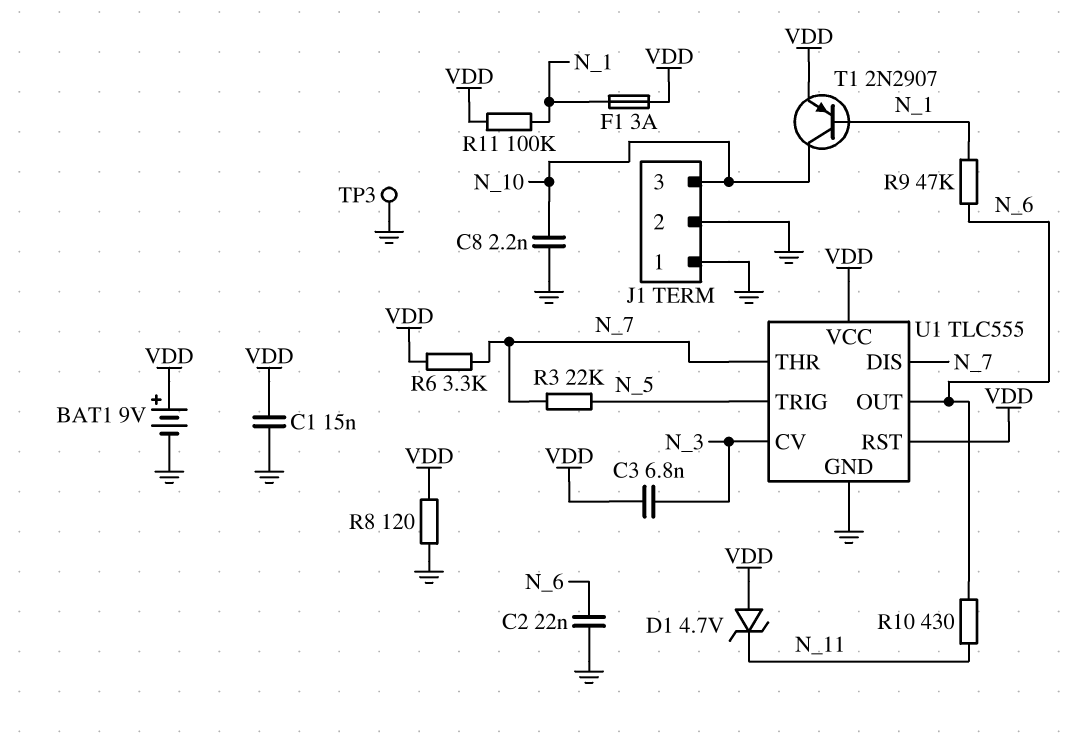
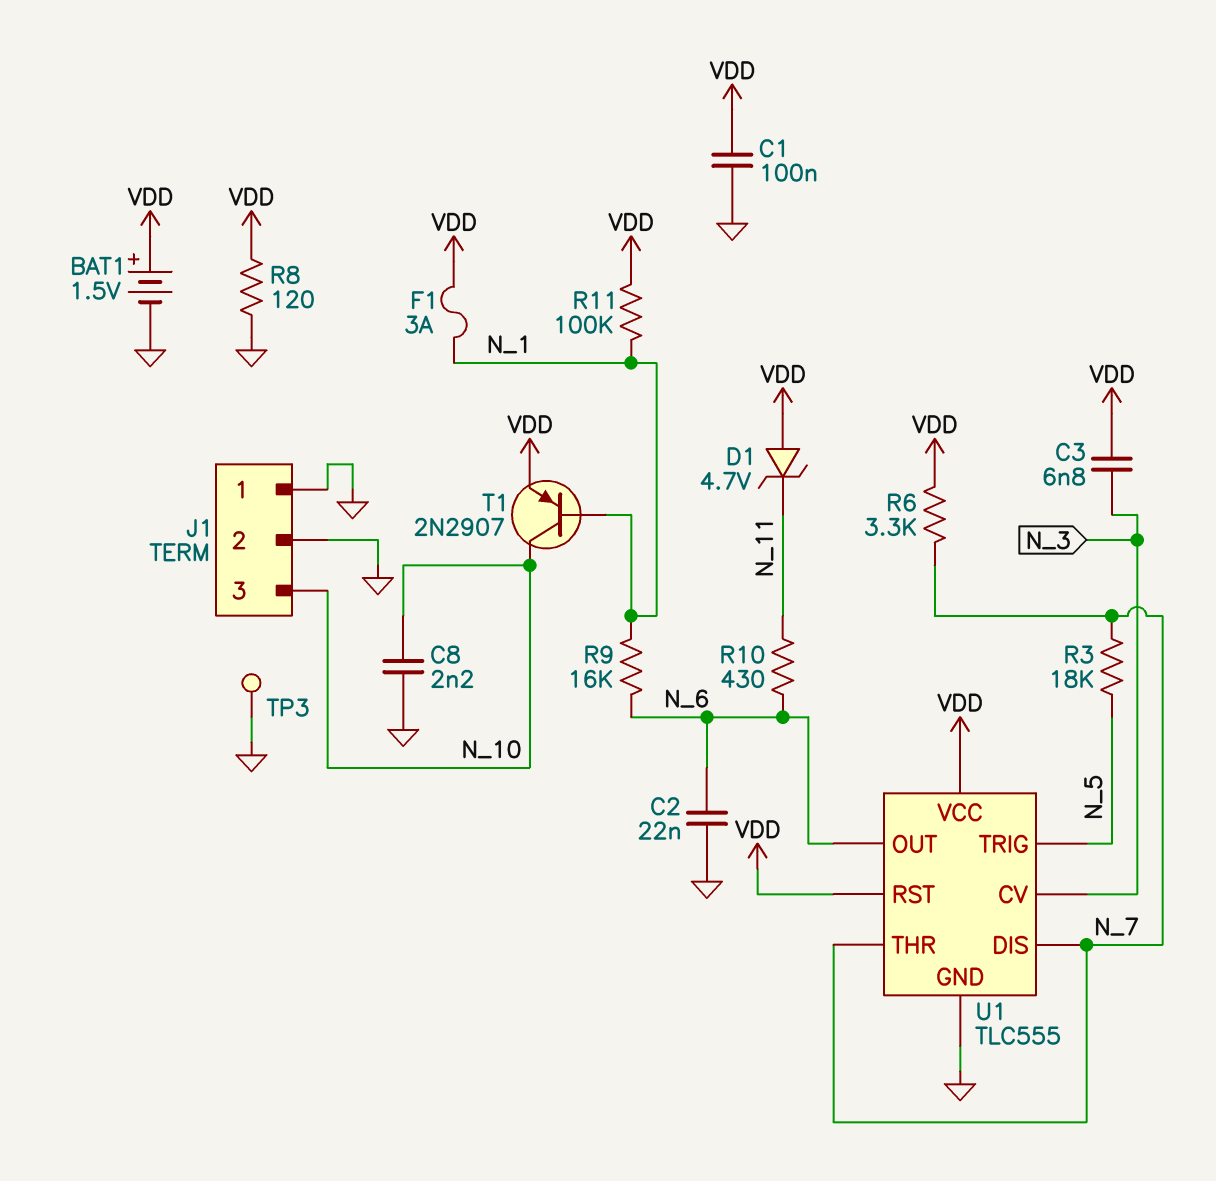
BAT1: 9V (plus VDD, minus GND) -> 1.5V (plus VDD, minus GND)
C1: 15nF (GND, VDD) -> 100nF (GND, VDD)
R3: 22k (N_5, N_7) -> 18k (N_5, N_7)
R9: 47k (N_1, N_6) -> 16k (N_1, N_6)

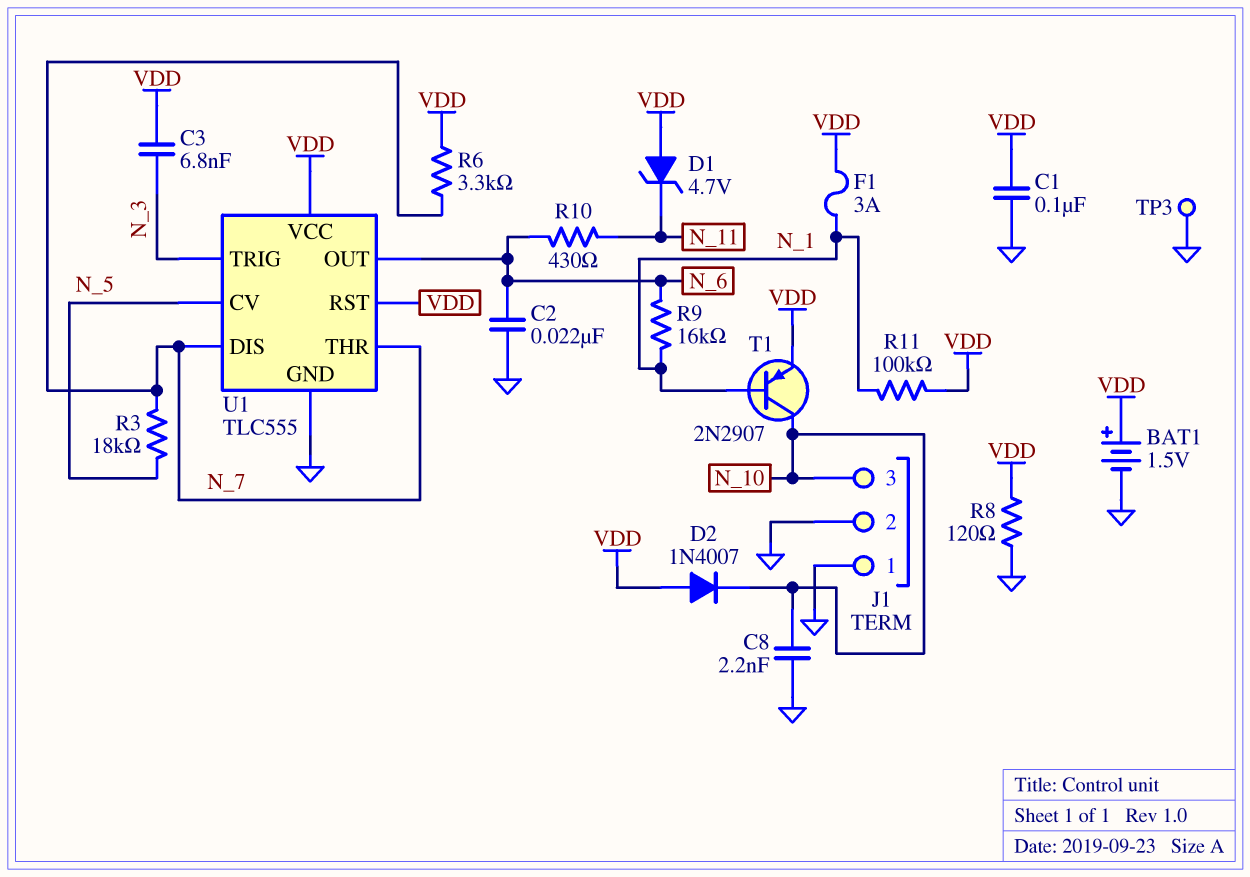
D2: none -> diode 1N4007 (A VDD, K N_10)
U1 pin CV: N_3 -> N_5
U1 pin TRIG: N_5 -> N_3

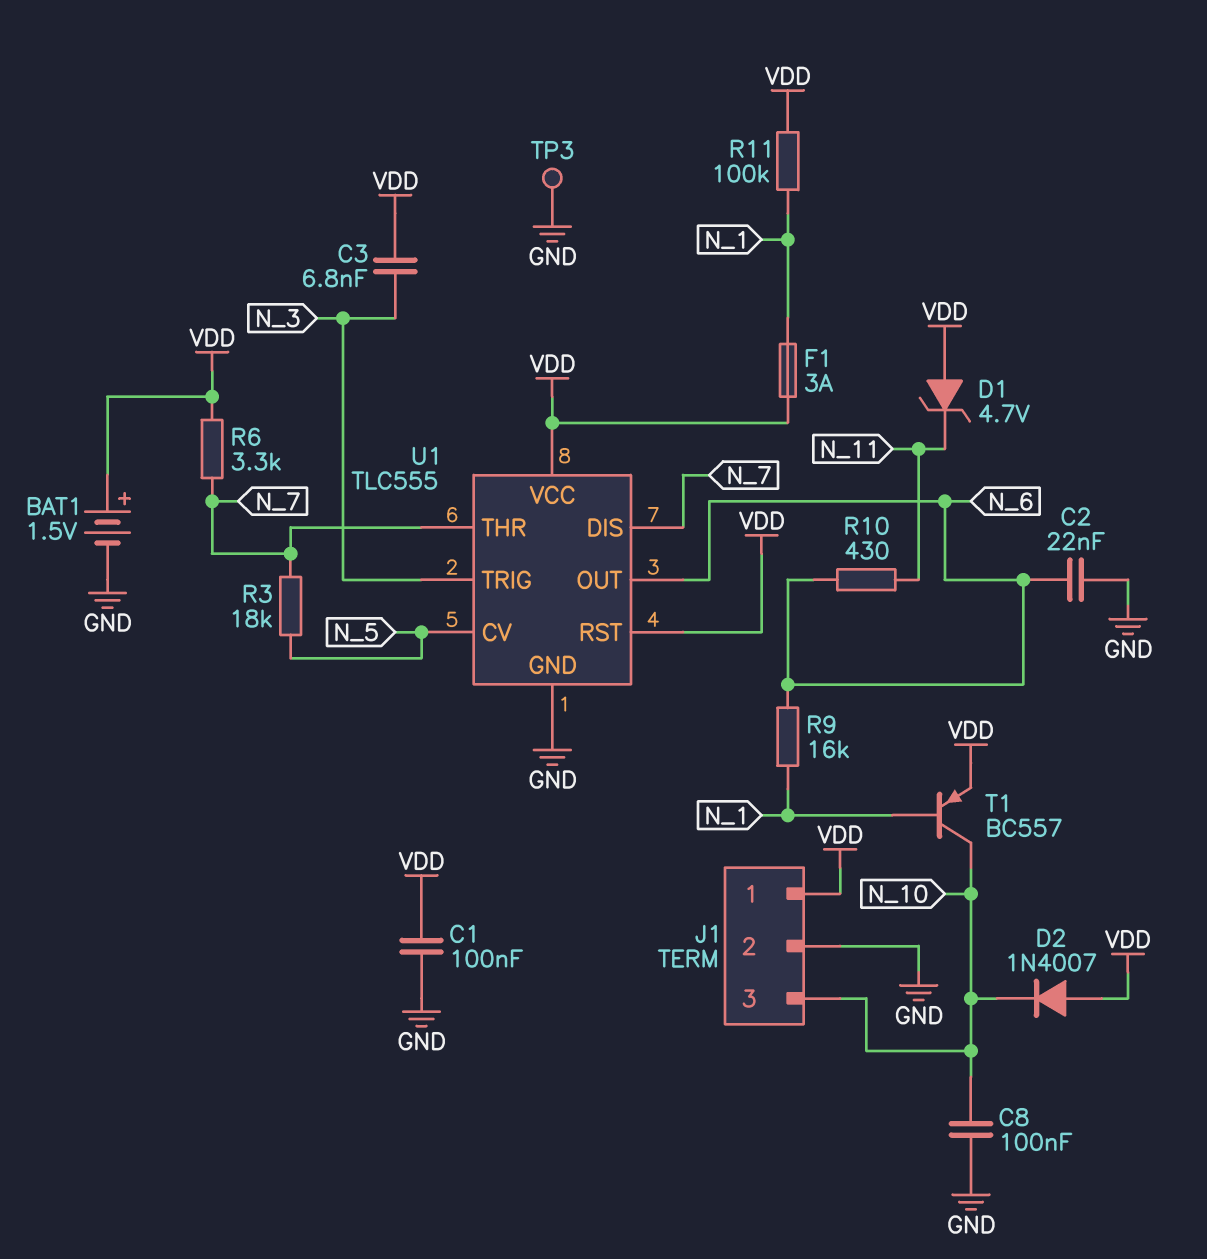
C8: 2.2nF (GND, N_10) -> 100nF (GND, N_10)
J1 pin 1: GND -> VDD
R8: 120 (GND, VDD) -> none
T1: PNP 2N2907 (B N_1, C N_10, E VDD) -> PNP BC557 (B N_1, C N_10, E VDD)

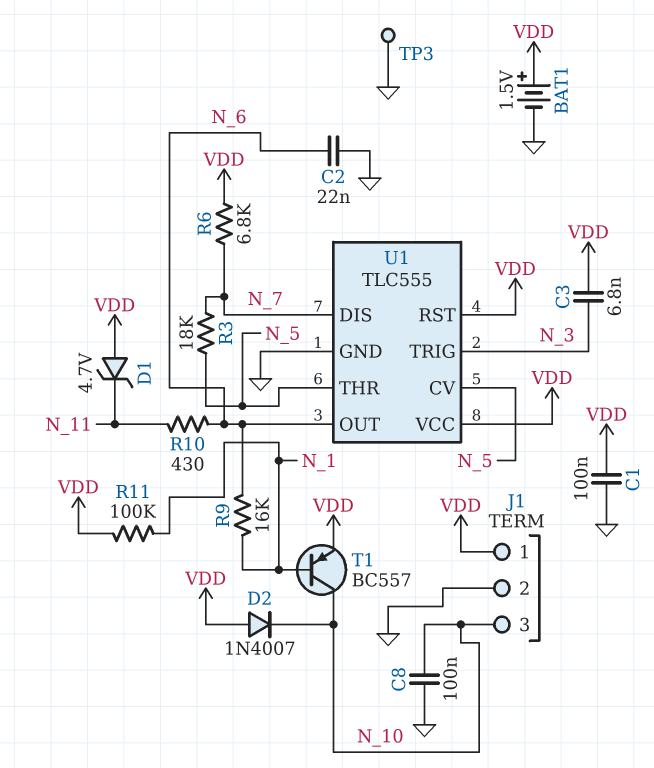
F1: 3A (N_1, VDD) -> none
R6: 3.3k (N_7, VDD) -> 6.8k (N_7, VDD)
U1 pin THR: N_7 -> N_5

